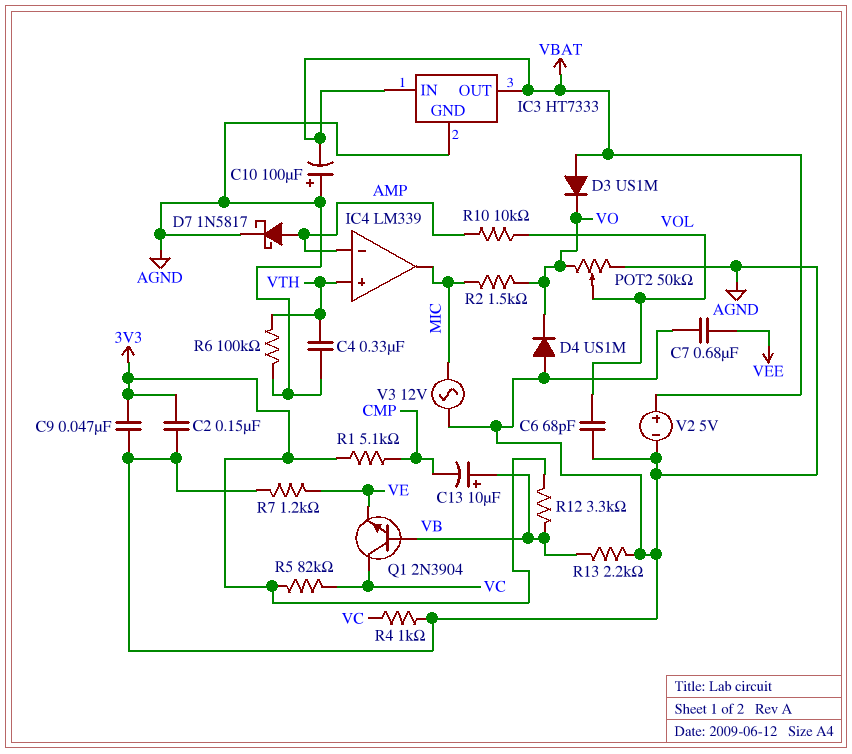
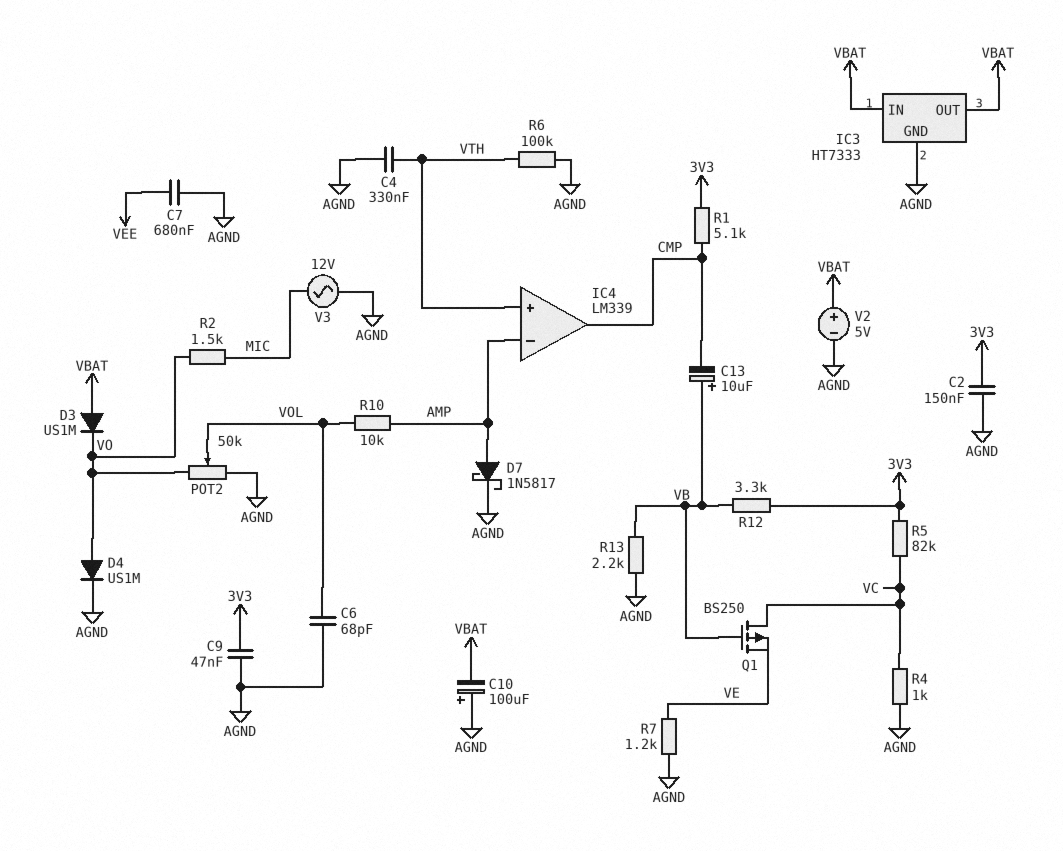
D4: diode US1M (A AGND, K VO) -> diode US1M (A VO, K AGND)
IC4 pin out: MIC -> CMP
Q1: NPN 2N3904 (B VB, C VC, E VE) -> PMOS BS250 (G VB, D VC, S VE)

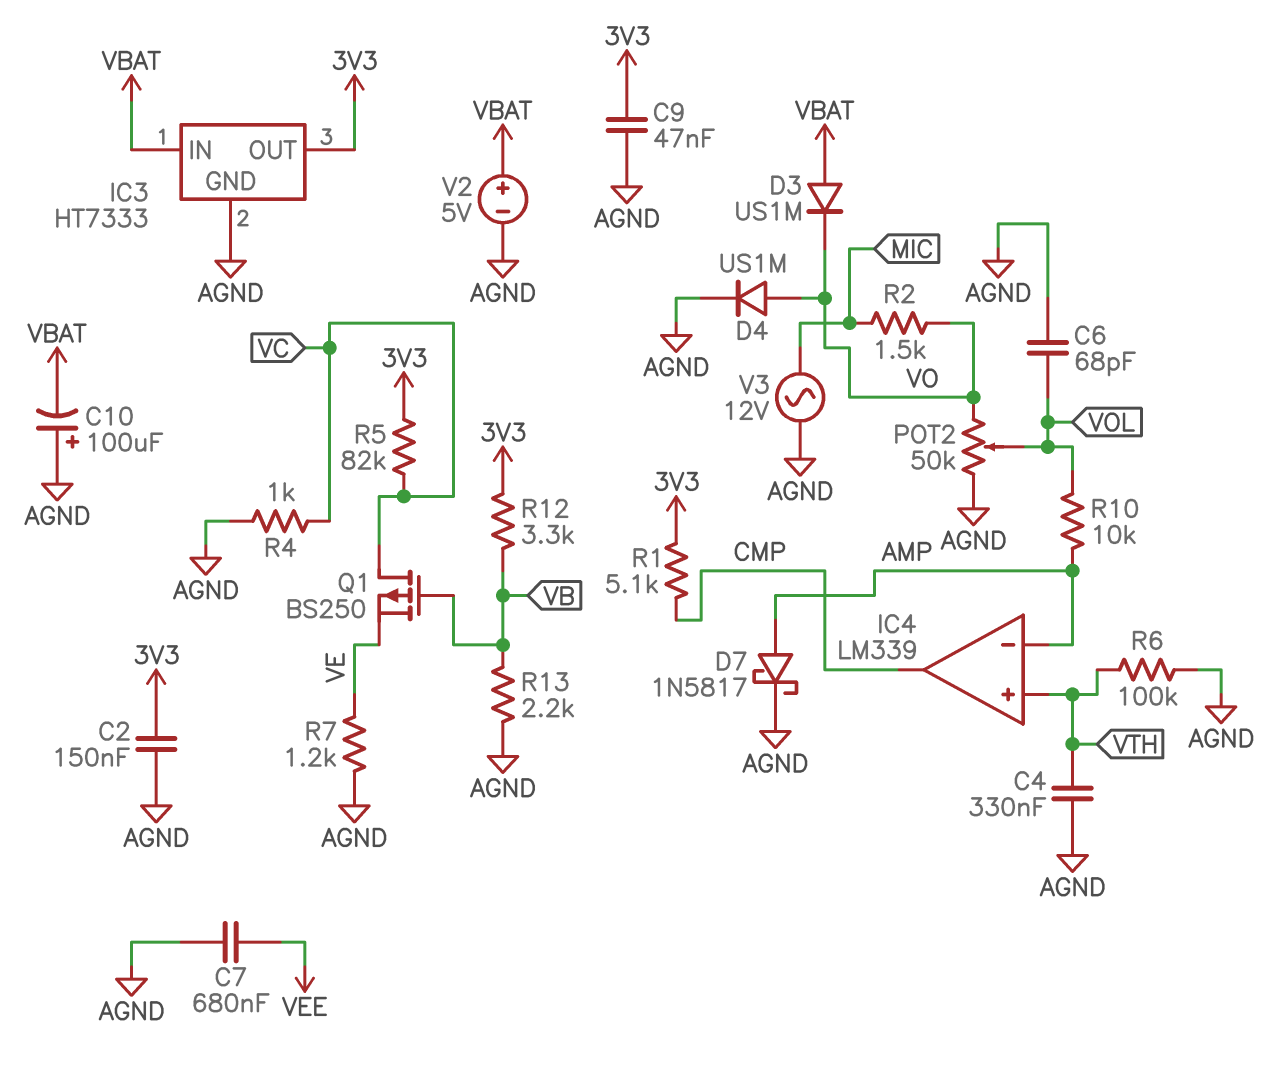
C13: 10uF (plus VB, minus CMP) -> none
IC3 pin OUT: VBAT -> 3V3

